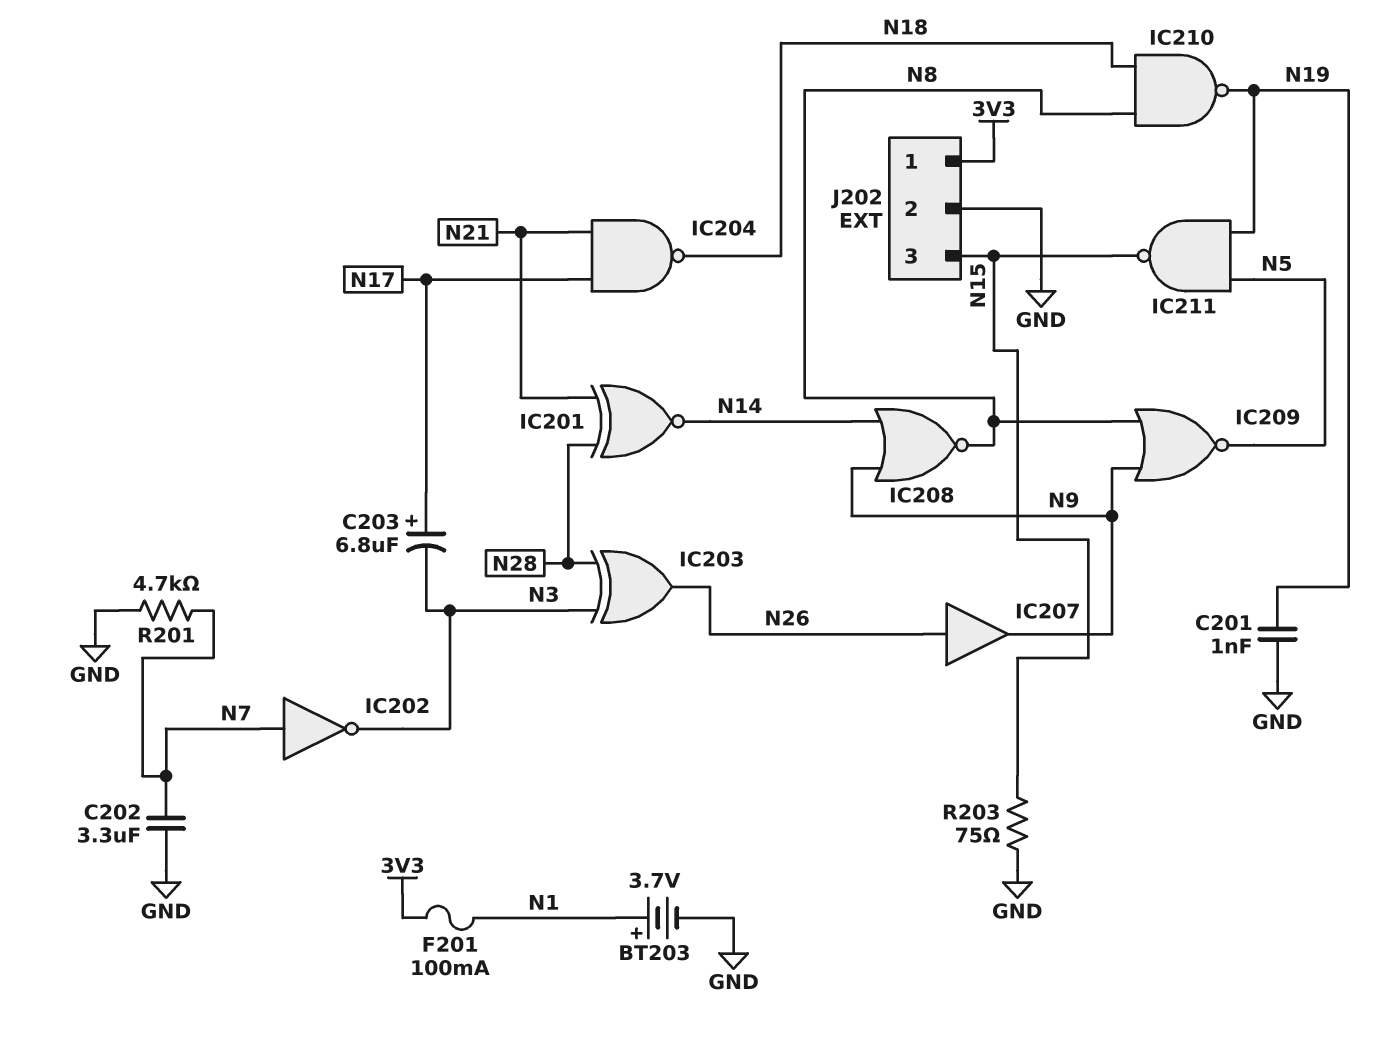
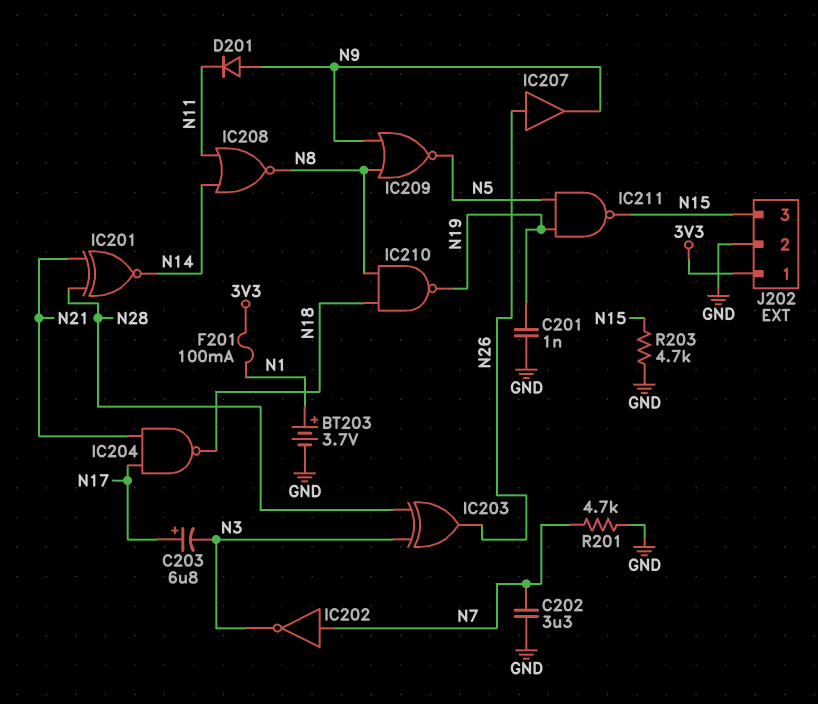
D201: none -> diode (A N9, K N11)
IC208: NOR (in N9, in N14, out N8) -> NOR (in N11, in N14, out N8)
R203: 75 (GND, N15) -> 4.7k (GND, N15)

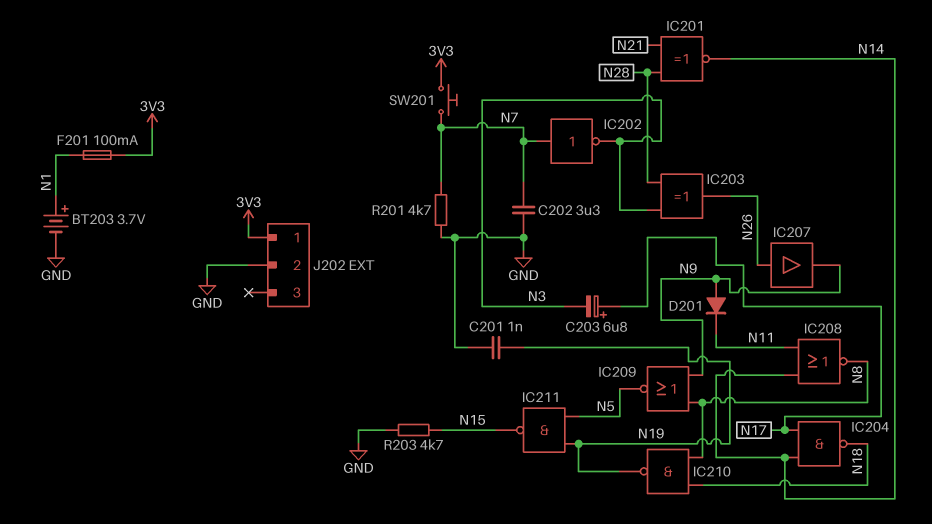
IC204: NAND (in N17, in N21, out N18) -> NAND (in N14, in N17, out N18)
J202 pin 3: N15 -> none
SW201: none -> button (3V3, N7)

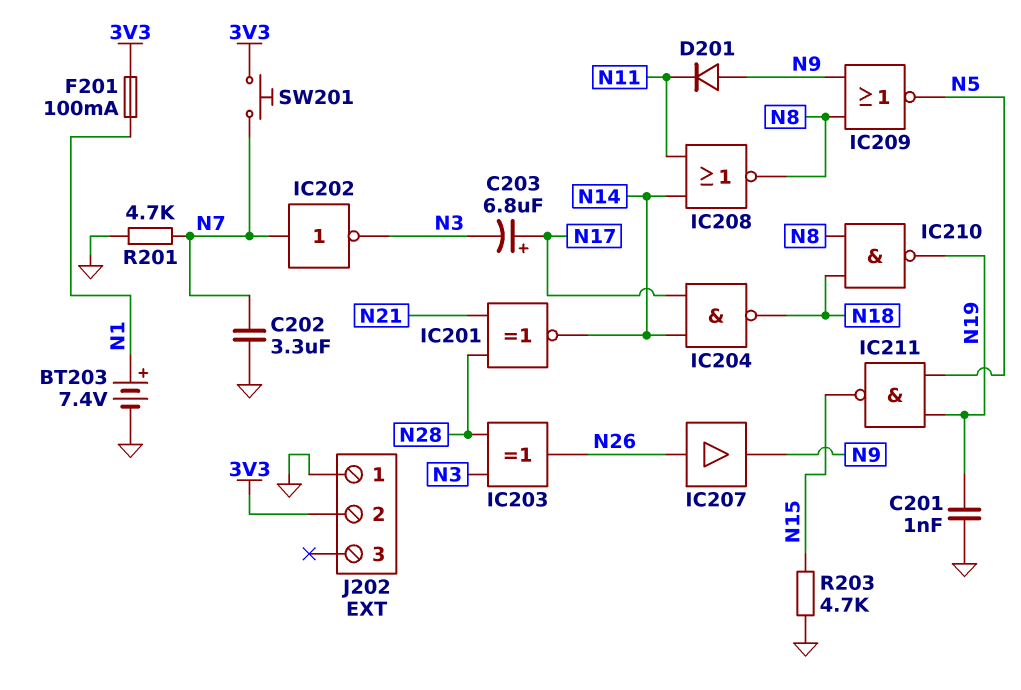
BT203: 3.7V (plus N1, minus GND) -> 7.4V (plus N1, minus GND)
J202 pin 1: 3V3 -> GND
J202 pin 2: GND -> 3V3

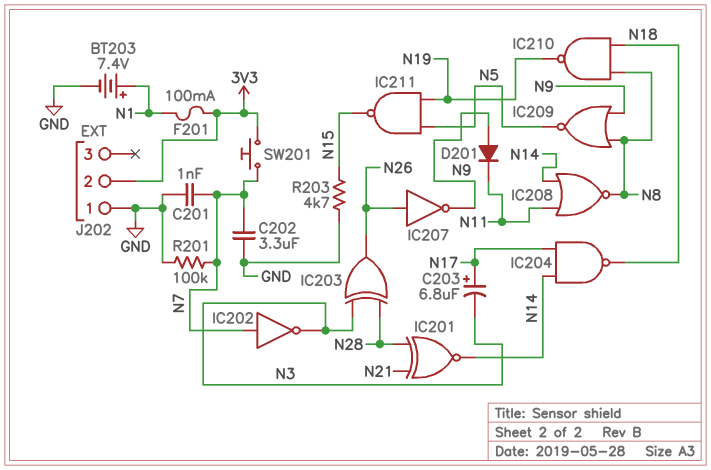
C201: 1nF (GND, N19) -> 1nF (GND, N7)
IC207: buffer (in N26, out N9) -> NOT (in N26, out N9)
R201: 4.7k (GND, N7) -> 100k (GND, N7)

